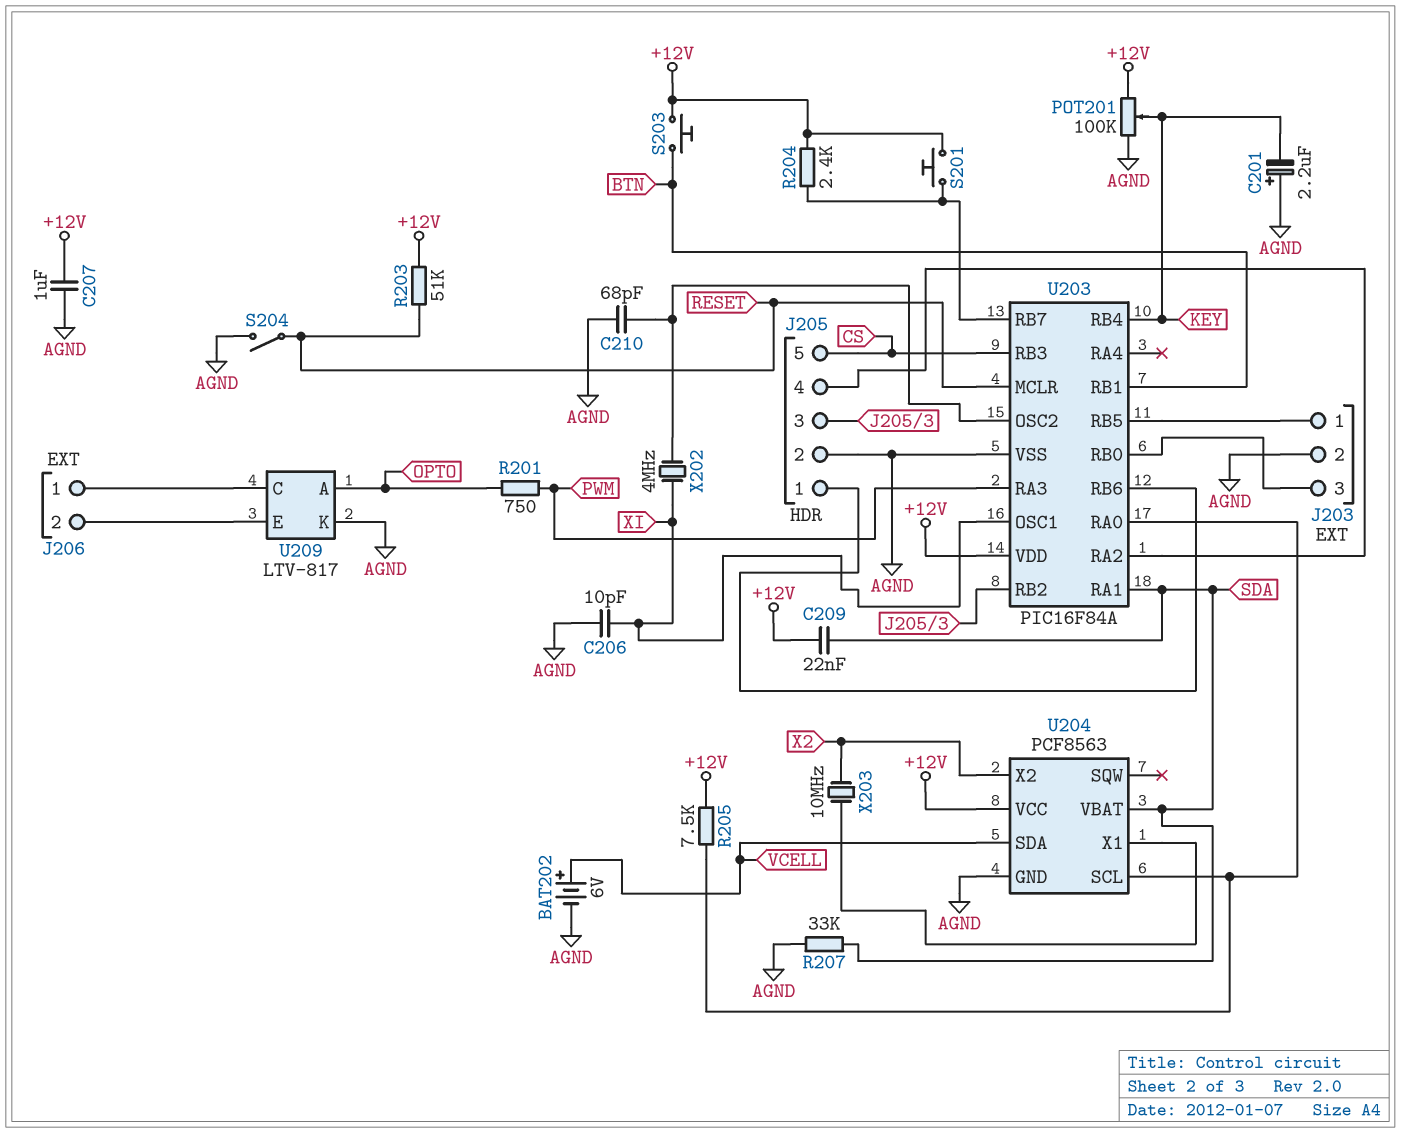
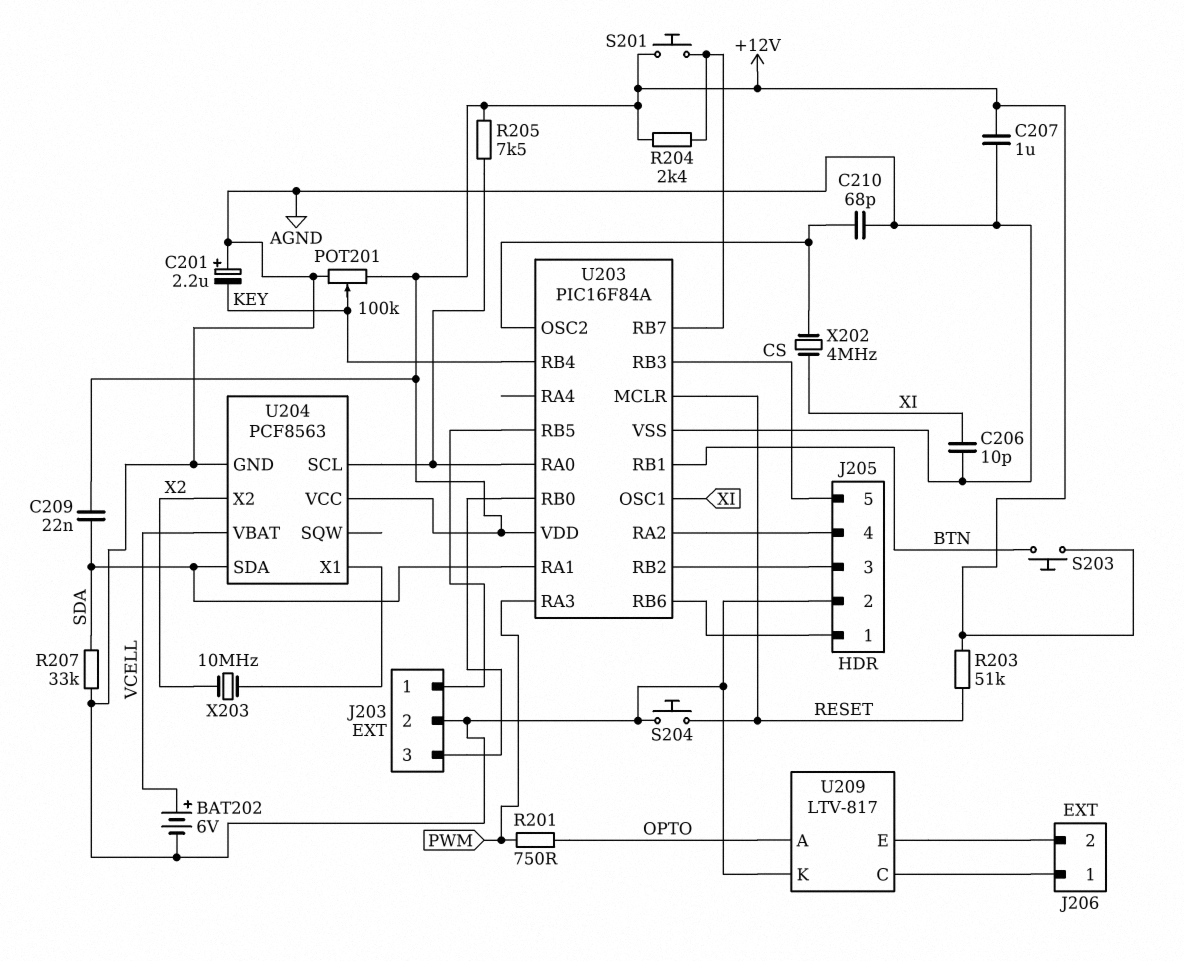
S204: switch (AGND, RESET) -> button (AGND, RESET)
U204 pin SDA: VCELL -> SDA
U204 pin VBAT: SDA -> VCELL

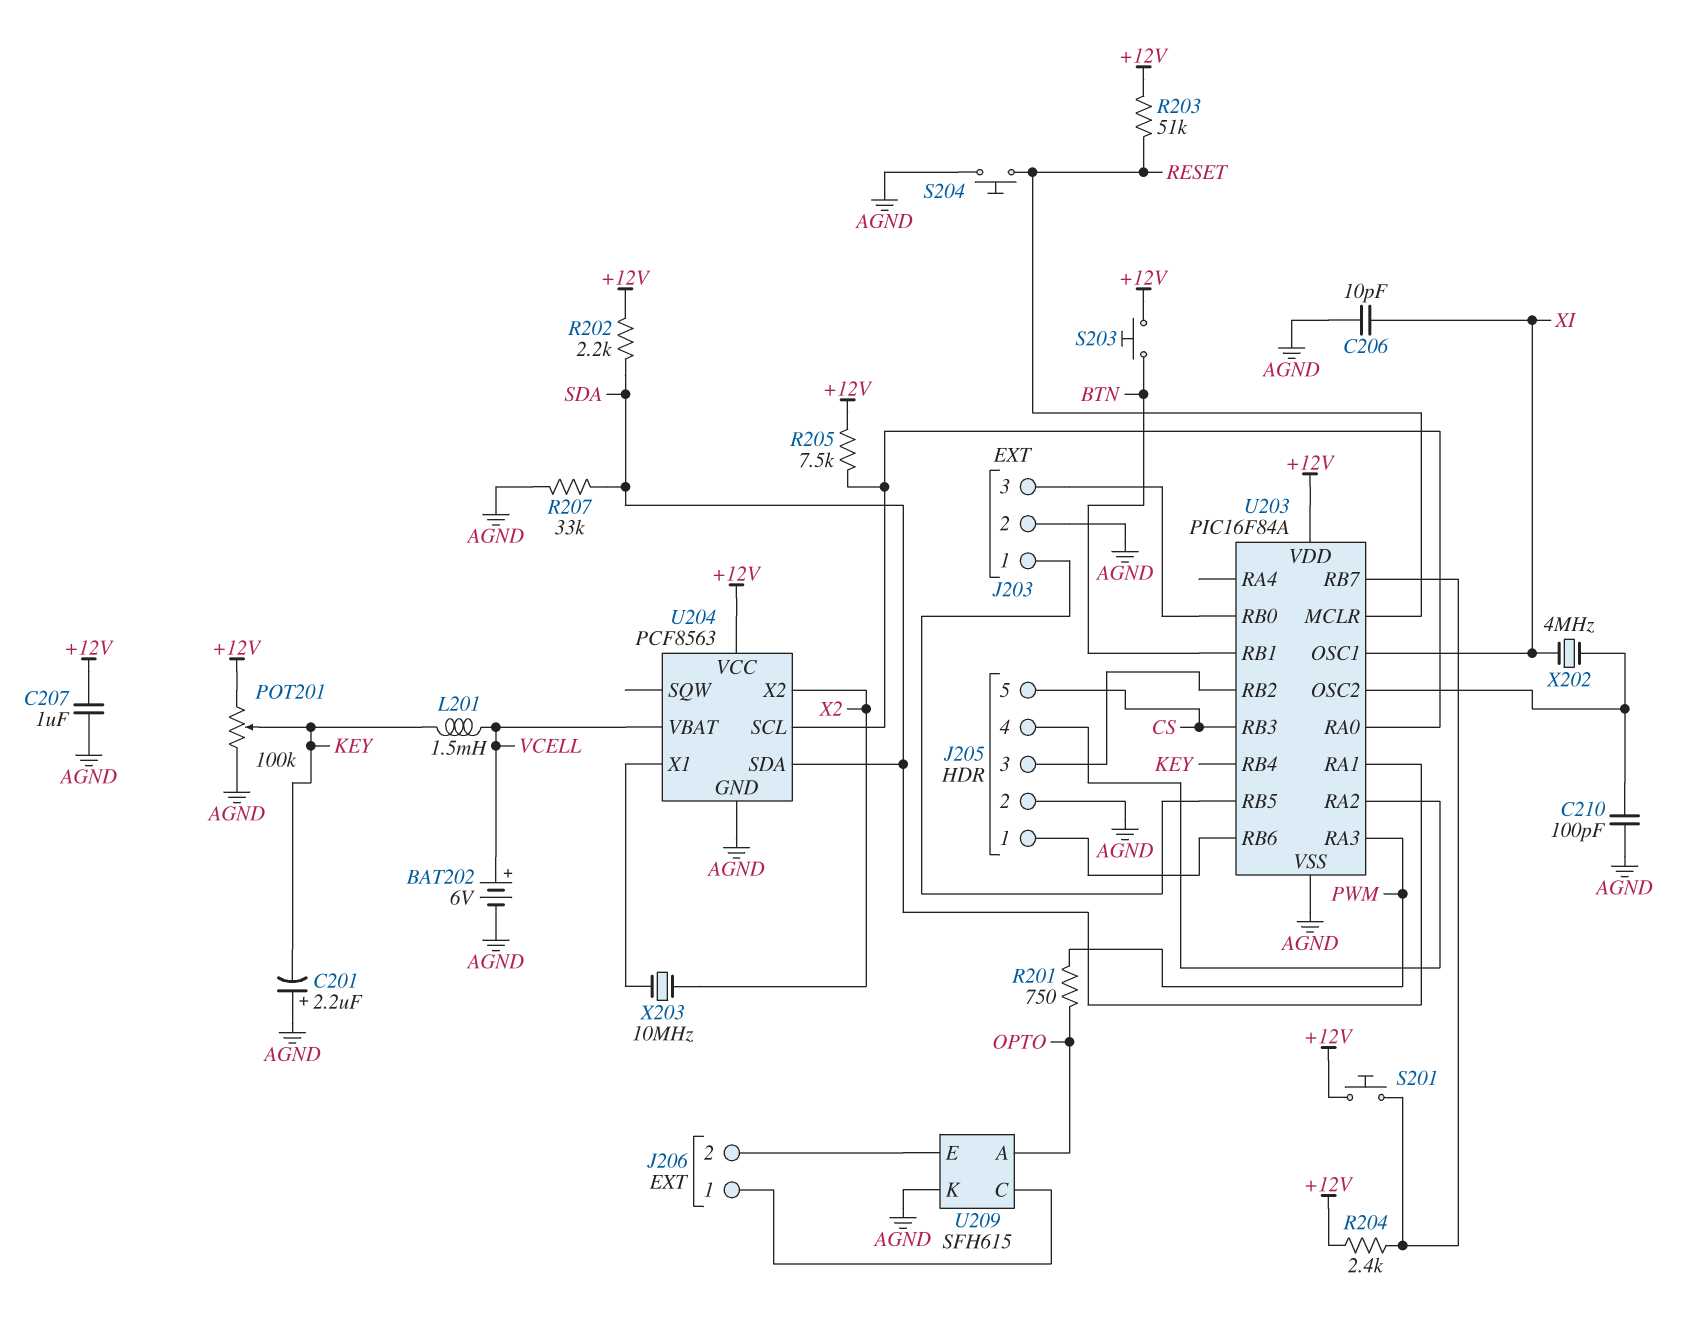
C209: 22nF (+12V, SDA) -> none
C210: 68pF (AGND, U203/OSC2) -> 100pF (AGND, U203/OSC2)
L201: none -> 1.5mH (KEY, VCELL)
R202: none -> 2.2k (+12V, SDA)
U209: LTV-817 -> SFH615

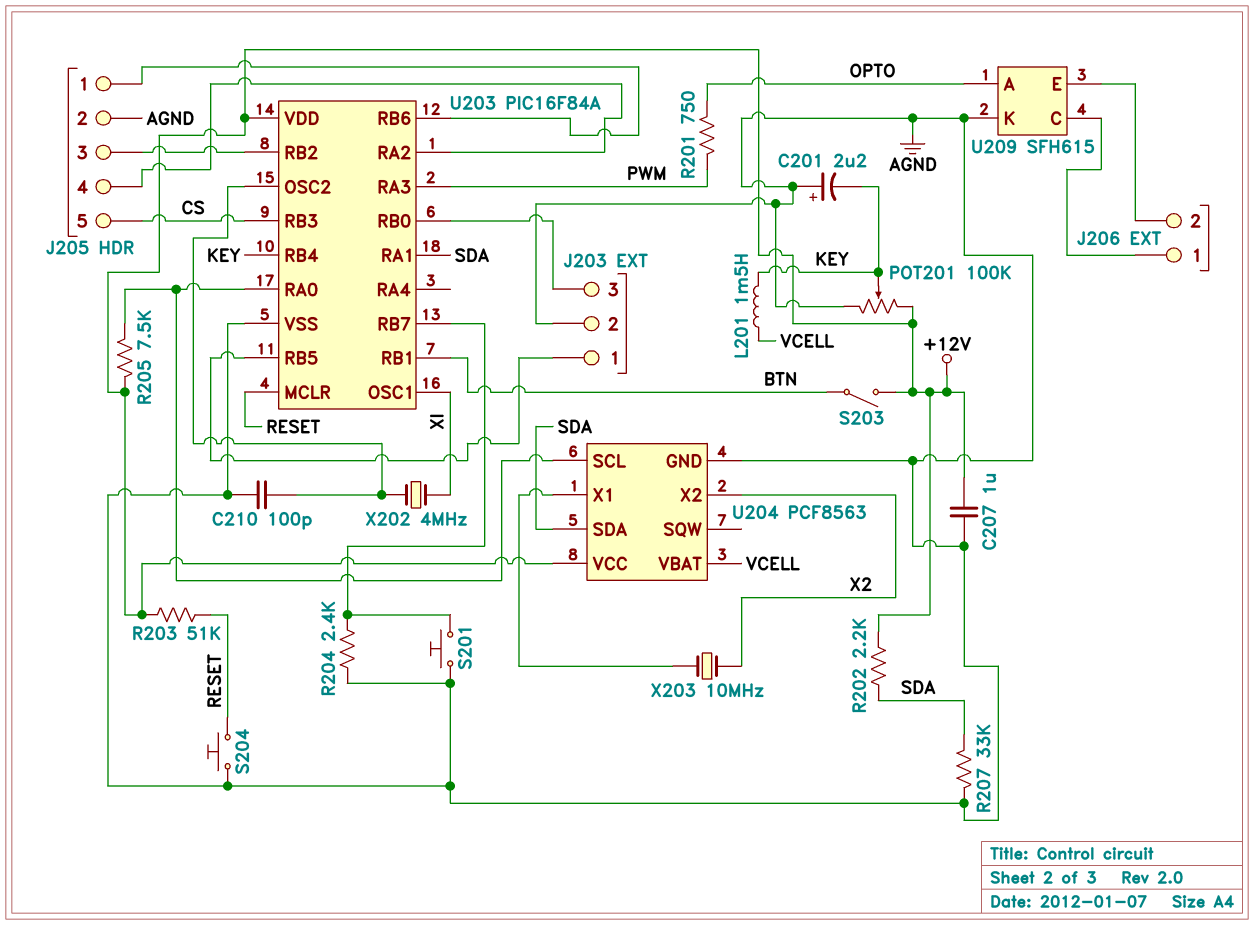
BAT202: 6V (plus VCELL, minus AGND) -> none
C206: 10pF (AGND, XI) -> none
R204: 2.4k (+12V, U203/RB7) -> 2.4k (AGND, U203/RB7)
S201: button (+12V, U203/RB7) -> button (AGND, U203/RB7)
S203: button (+12V, BTN) -> switch (+12V, BTN)

